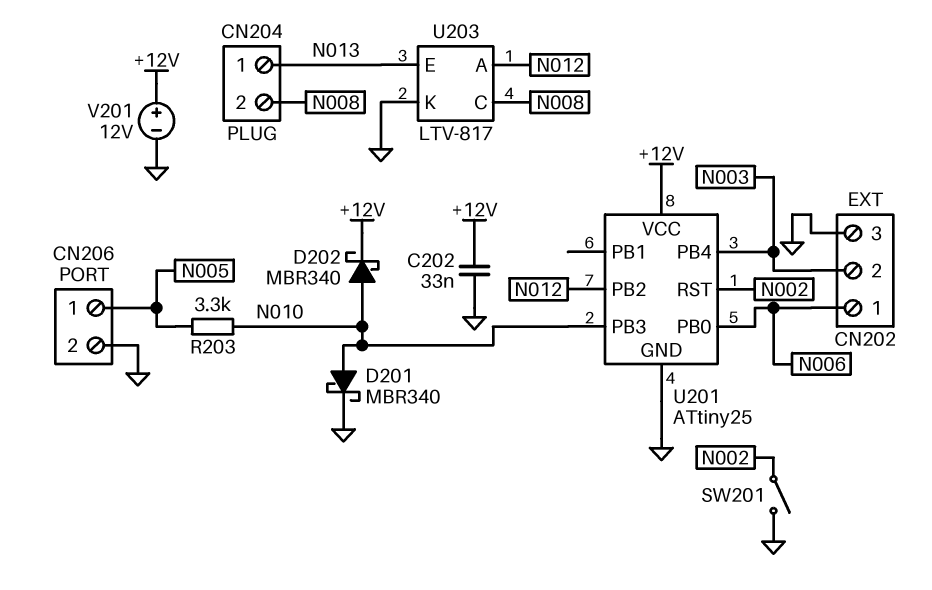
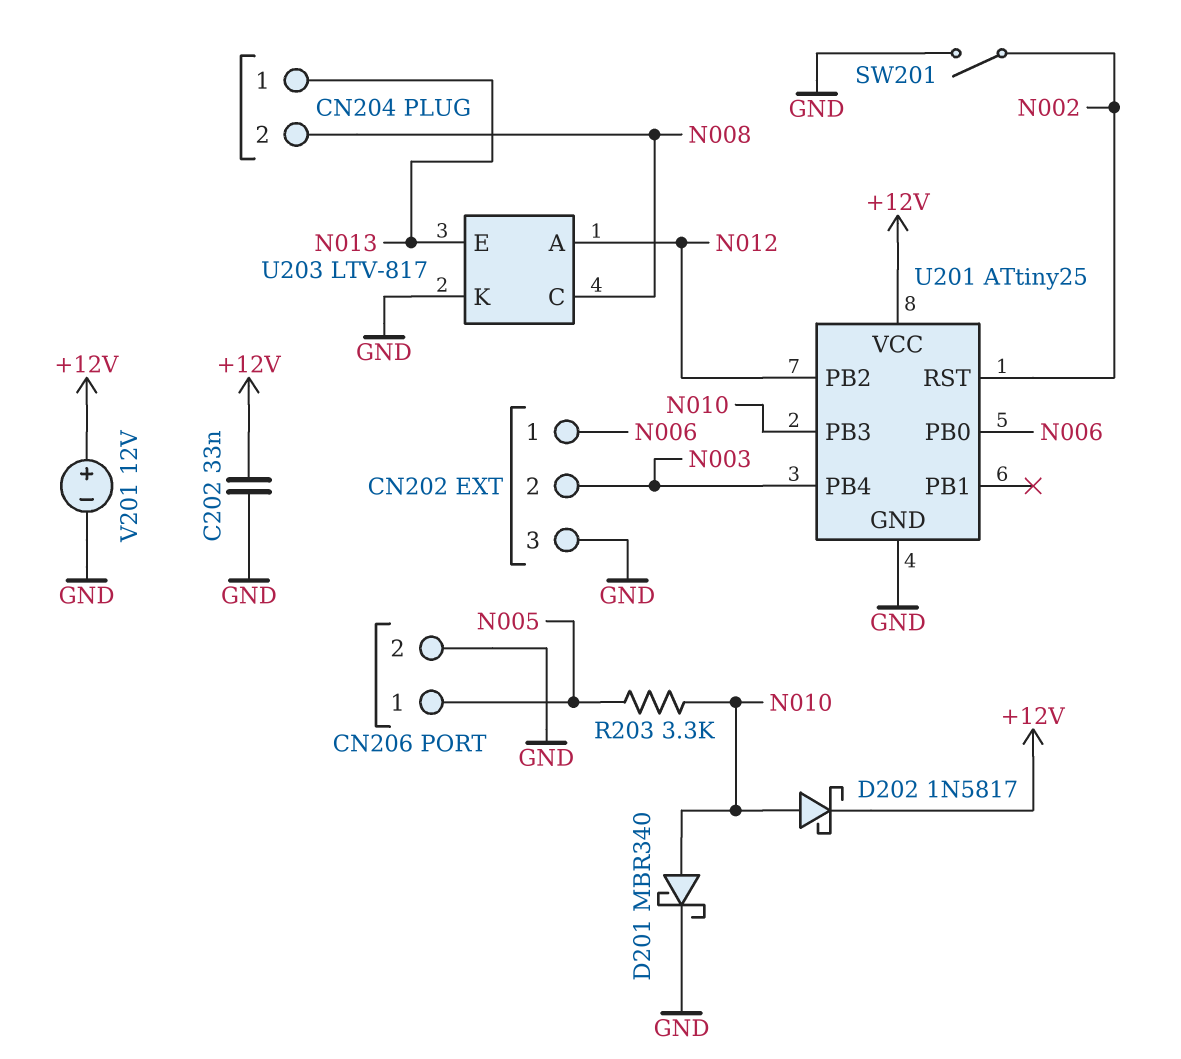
D202: schottky MBR340 (A N010, K +12V) -> schottky 1N5817 (A N010, K +12V)

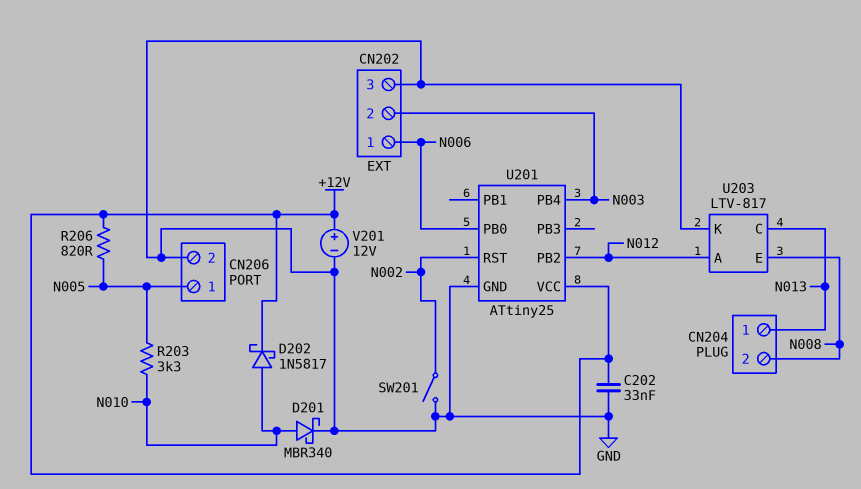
R206: none -> 820 (+12V, N005)
U201 pin PB3: N010 -> none
U203 pin C: N008 -> N013
U203 pin E: N013 -> N008

